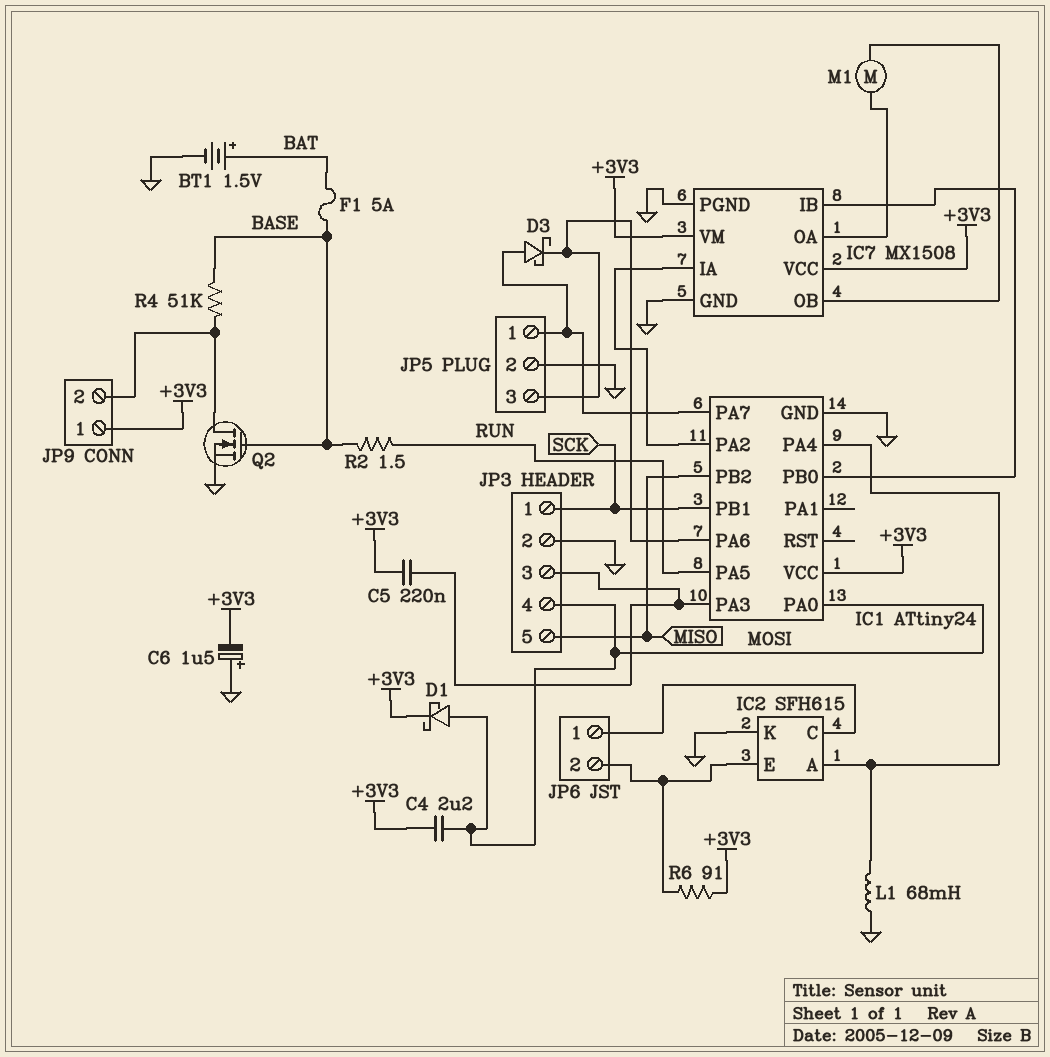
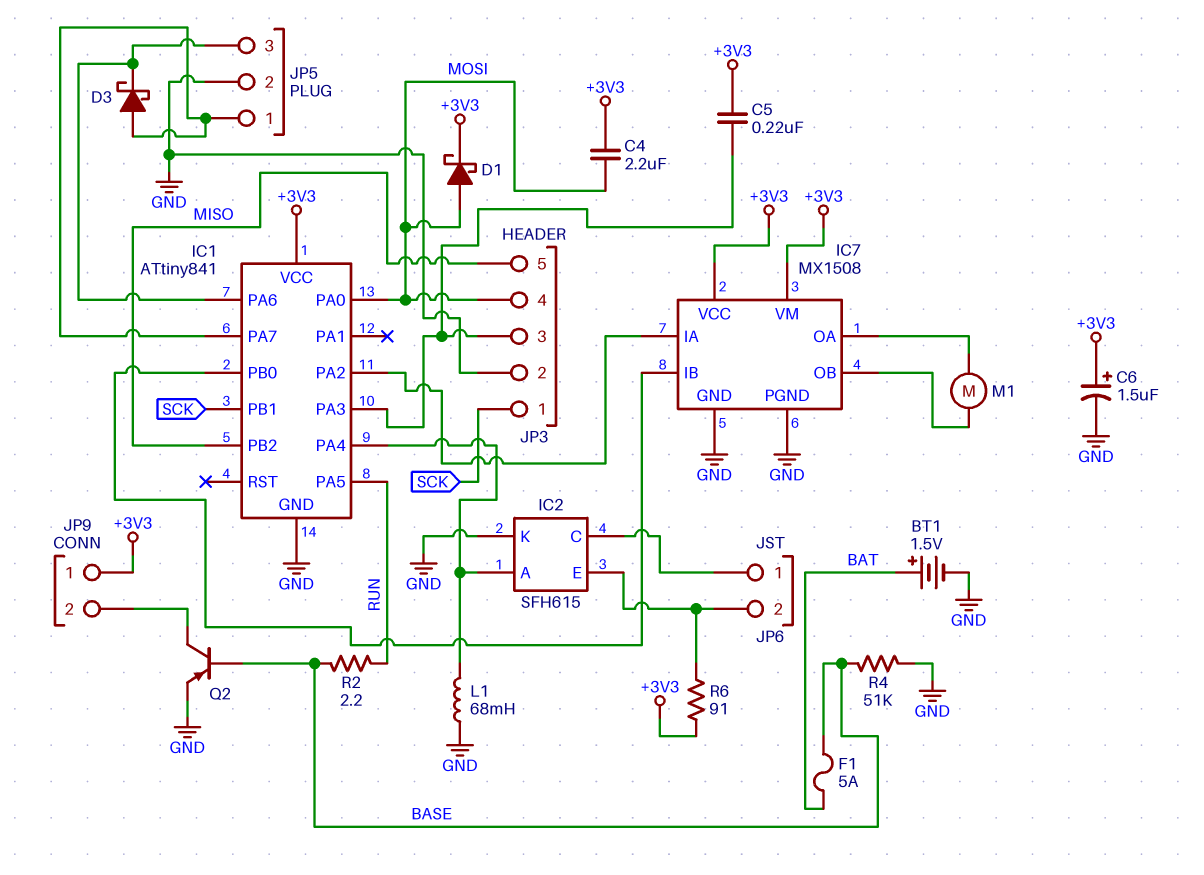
C6: 1.5uF (plus GND, minus +3V3) -> 1.5uF (plus +3V3, minus GND)
IC1: ATtiny24 -> ATtiny841
Q2: NMOS (G BASE, D JP9/2, S GND) -> PNP (B BASE, C JP9/2, E GND)
R2: 1.5 (BASE, RUN) -> 2.2 (BASE, RUN)
R4: 51k (BASE, JP9/2) -> 51k (BASE, GND)

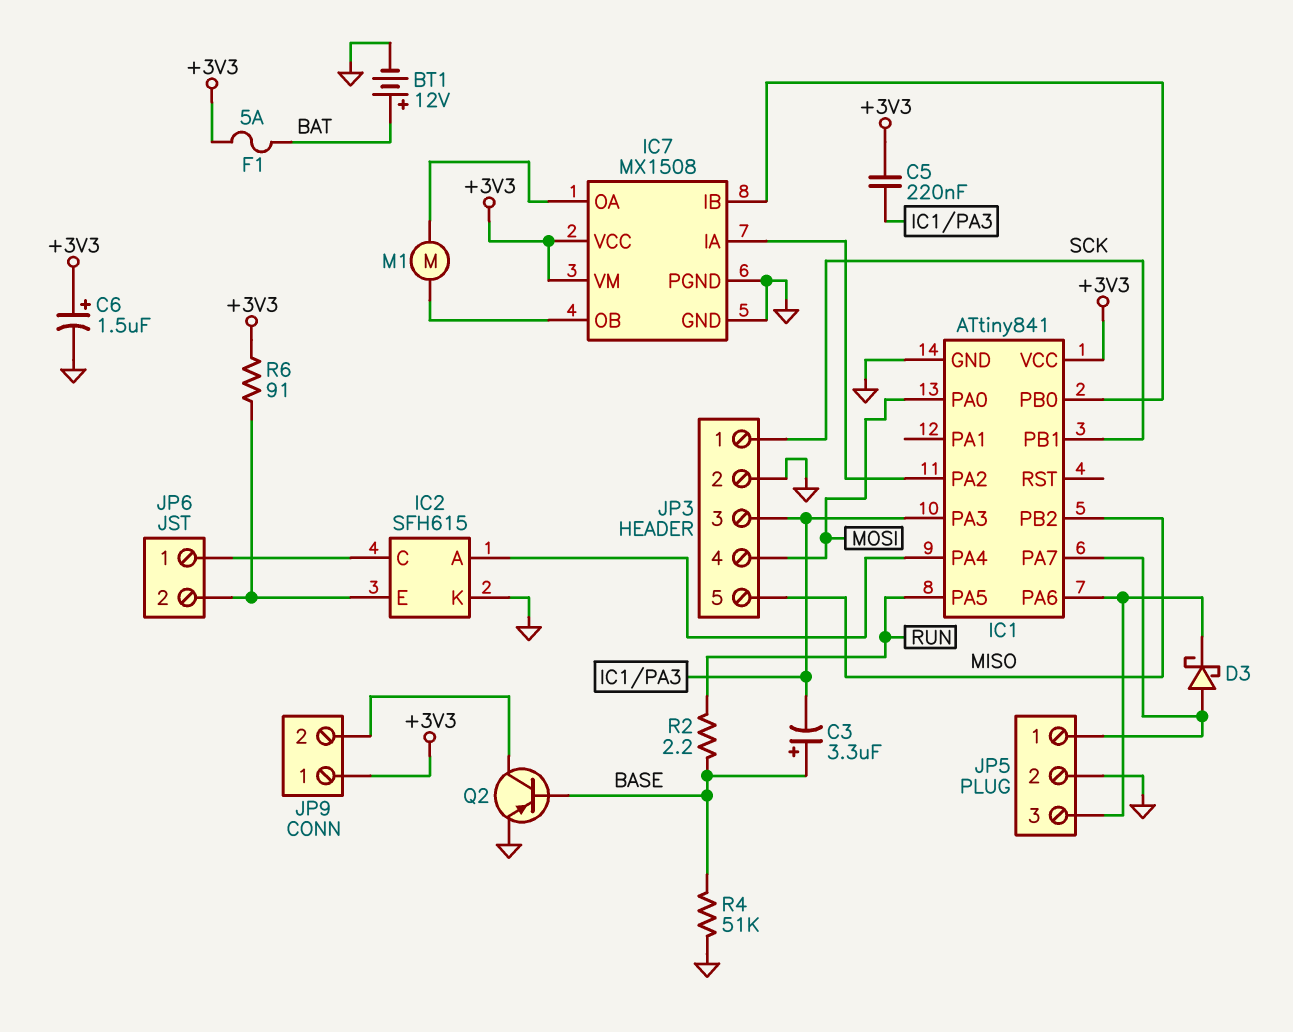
BT1: 1.5V (plus BAT, minus GND) -> 12V (plus BAT, minus GND)
C3: none -> 3.3uF (plus BASE, minus IC1/PA3)
C4: 2.2uF (+3V3, MOSI) -> none
D1: schottky (A MOSI, K +3V3) -> none
F1: 5A (BASE, BAT) -> 5A (+3V3, BAT)
L1: 68mH (GND, IC1/PA4) -> none

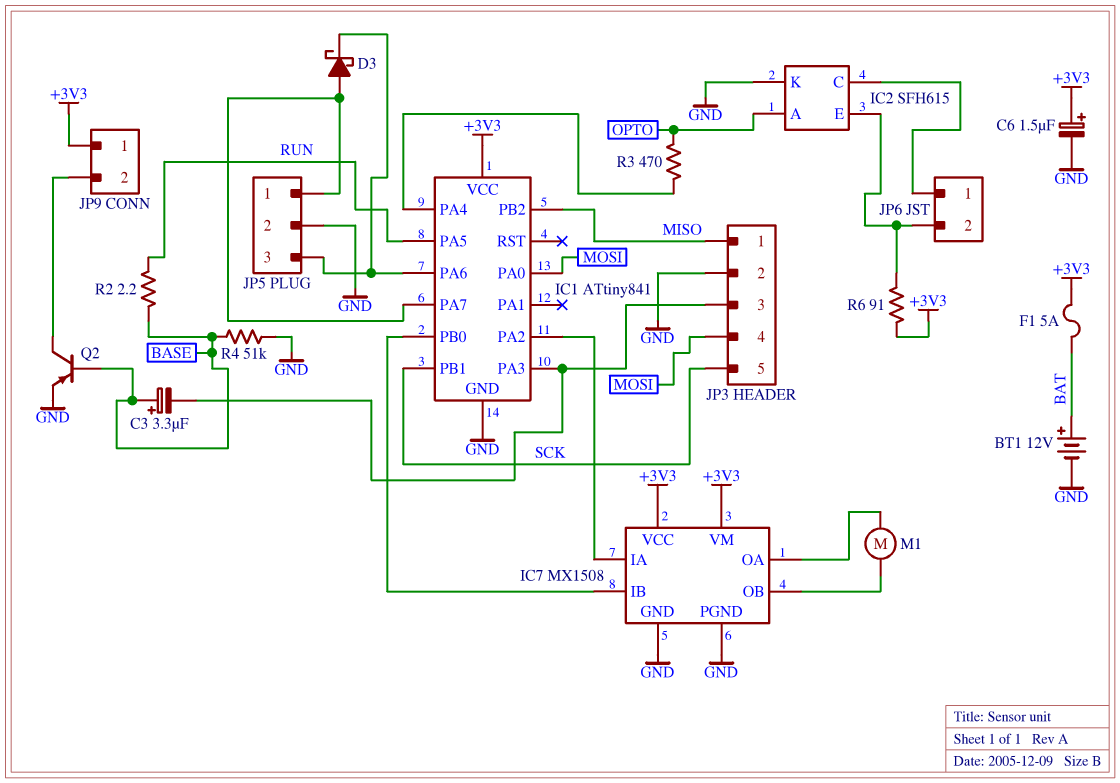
C5: 220nF (+3V3, IC1/PA3) -> none
IC2 pin A: IC1/PA4 -> OPTO
JP3 pin 1: SCK -> MISO
JP3 pin 5: MISO -> SCK
R3: none -> 470 (IC1/PA4, OPTO)

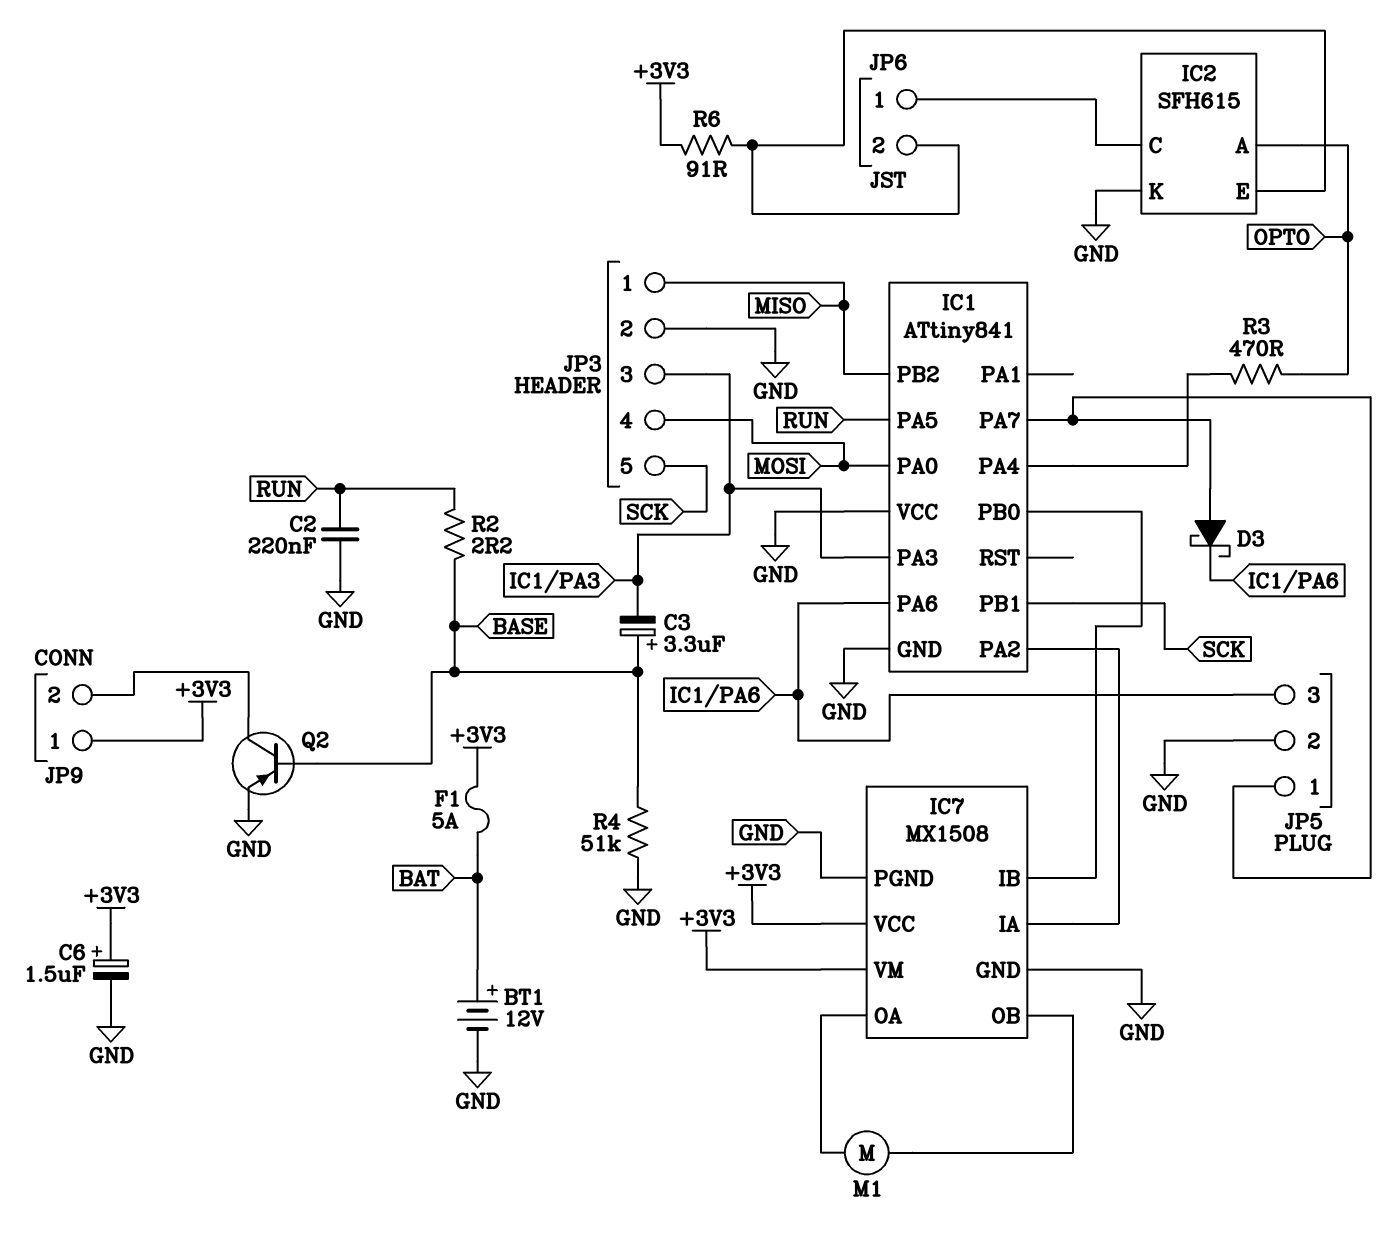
C2: none -> 220nF (GND, RUN)
IC1 pin VCC: +3V3 -> GND

